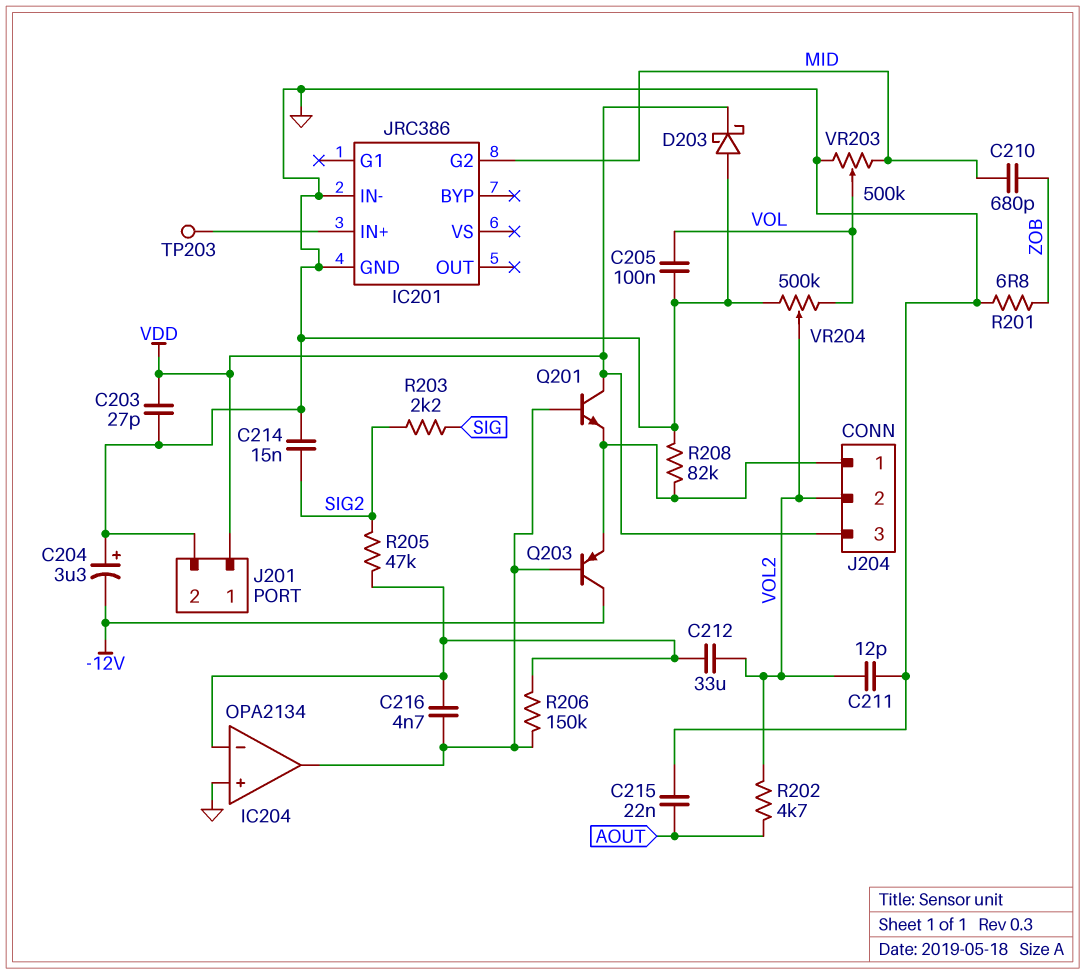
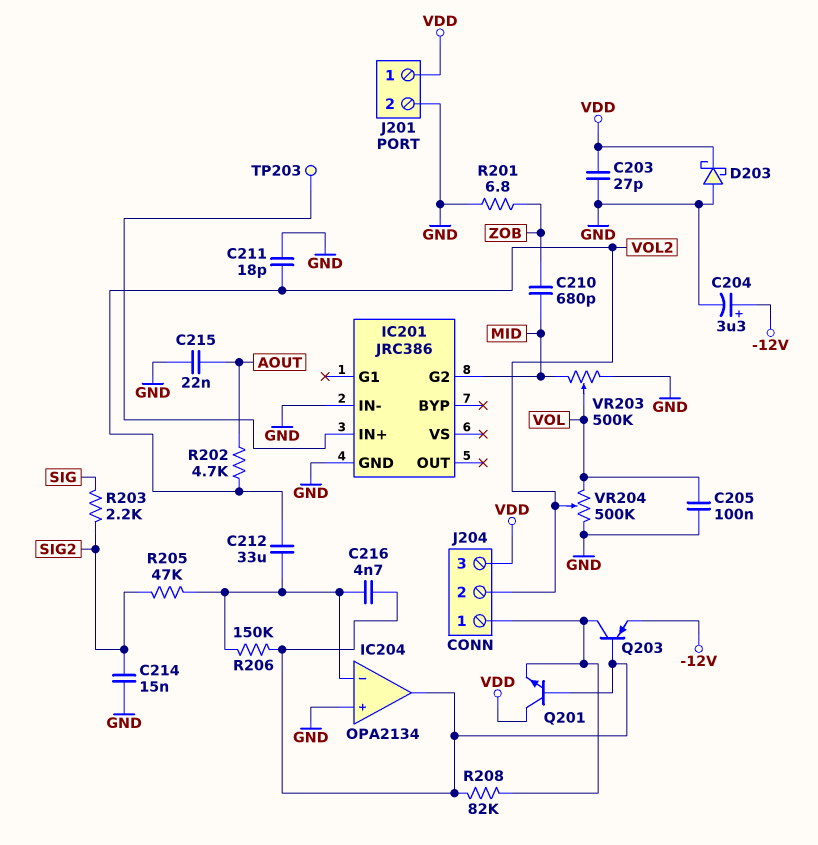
C204: 3.3uF (plus GND, minus -12V) -> 3.3uF (plus -12V, minus GND)
C211: 12pF (GND, VOL2) -> 18pF (GND, VOL2)
Q203: PNP (B IC204/out, C -12V, E J204/1) -> PNP (B IC204/out, C J204/1, E -12V)
R208: 82k (GND, J204/1) -> 82k (IC204/out, J204/1)

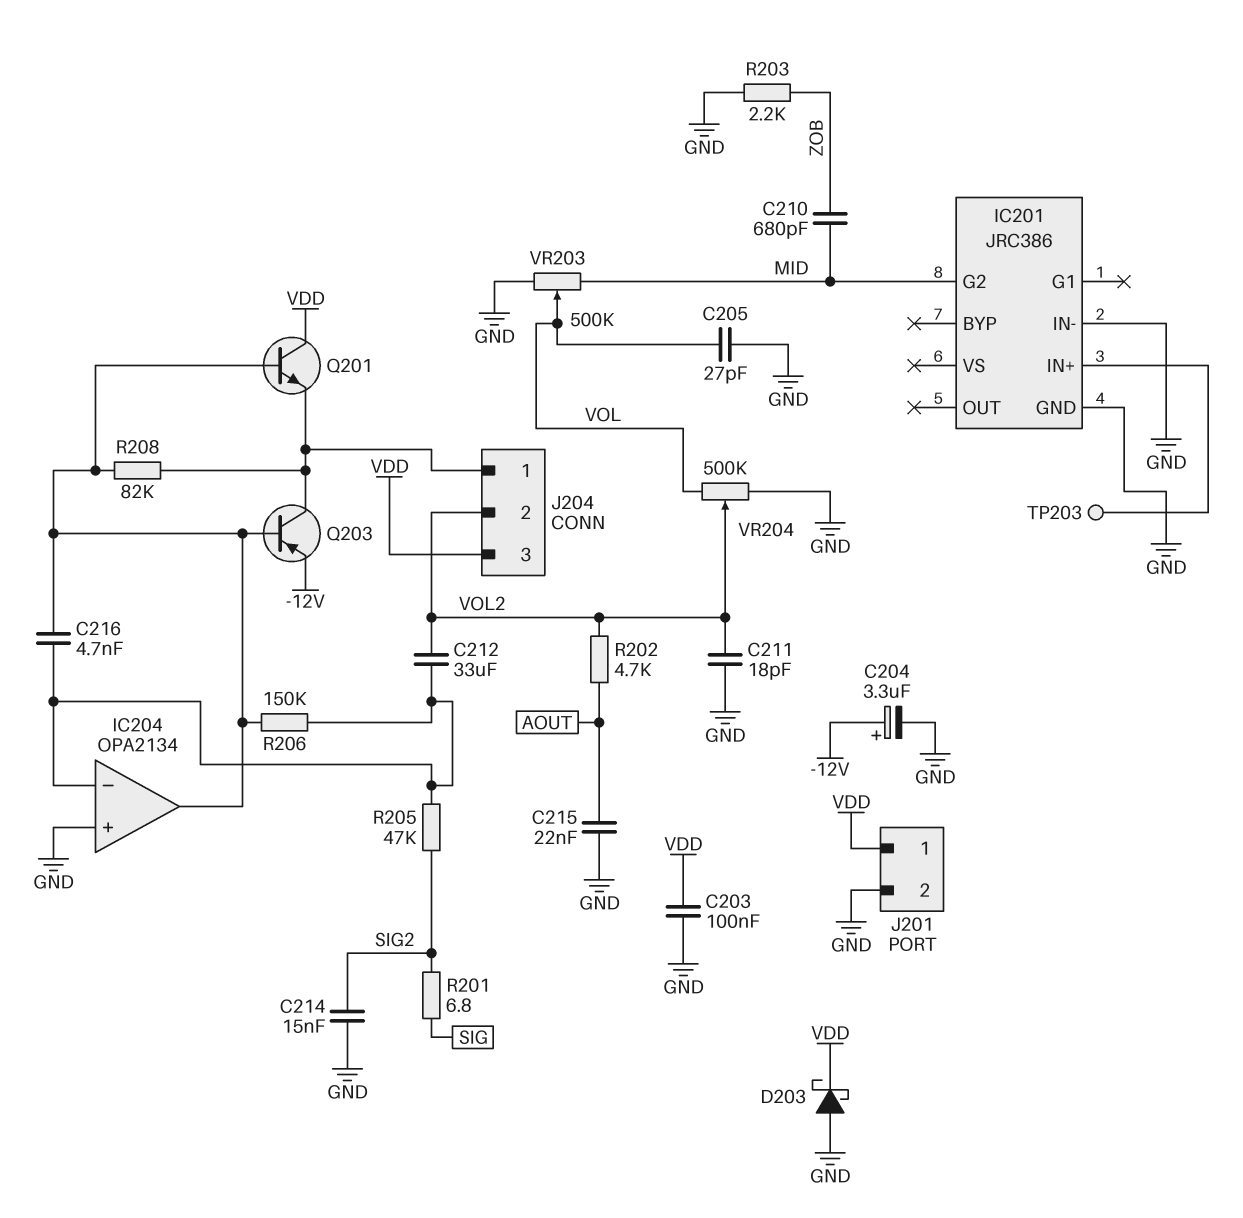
C203: 27pF (GND, VDD) -> 100nF (GND, VDD)
C205: 100nF (GND, VOL) -> 27pF (GND, VOL)
R201: 6.8 (GND, ZOB) -> 6.8 (SIG, SIG2)
R203: 2.2k (SIG, SIG2) -> 2.2k (GND, ZOB)

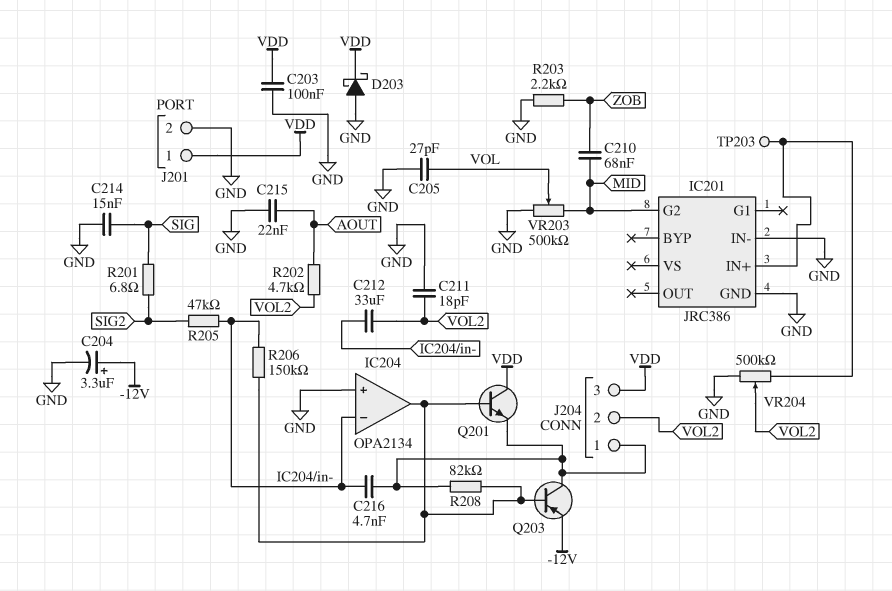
C210: 680pF (MID, ZOB) -> 68nF (MID, ZOB)
C214: 15nF (GND, SIG2) -> 15nF (GND, SIG)
C216: 4.7nF (IC204/in-, IC204/out) -> 4.7nF (IC204/in-, J204/1)
VR204: 500k (GND, VOL, wiper VOL2) -> 500k (GND, IC201/IN+, wiper VOL2)

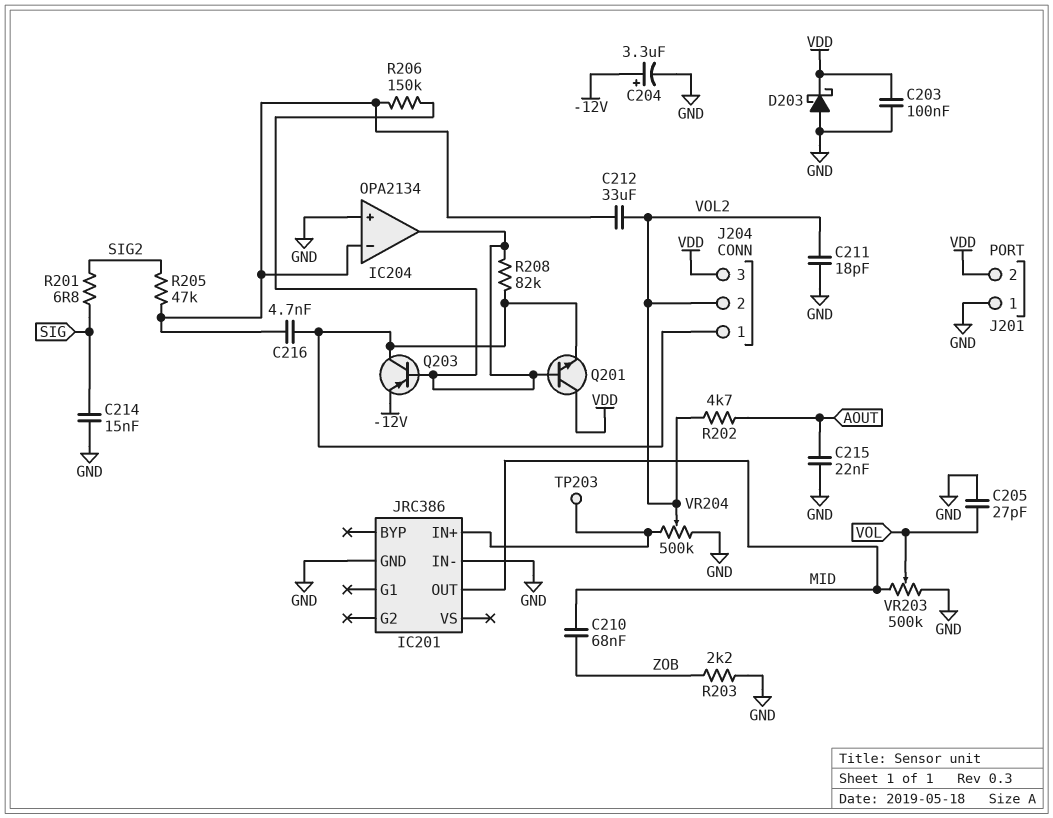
IC201 pin G2: MID -> none
IC201 pin OUT: none -> MID
J201 pin 1: VDD -> GND
J201 pin 2: GND -> VDD

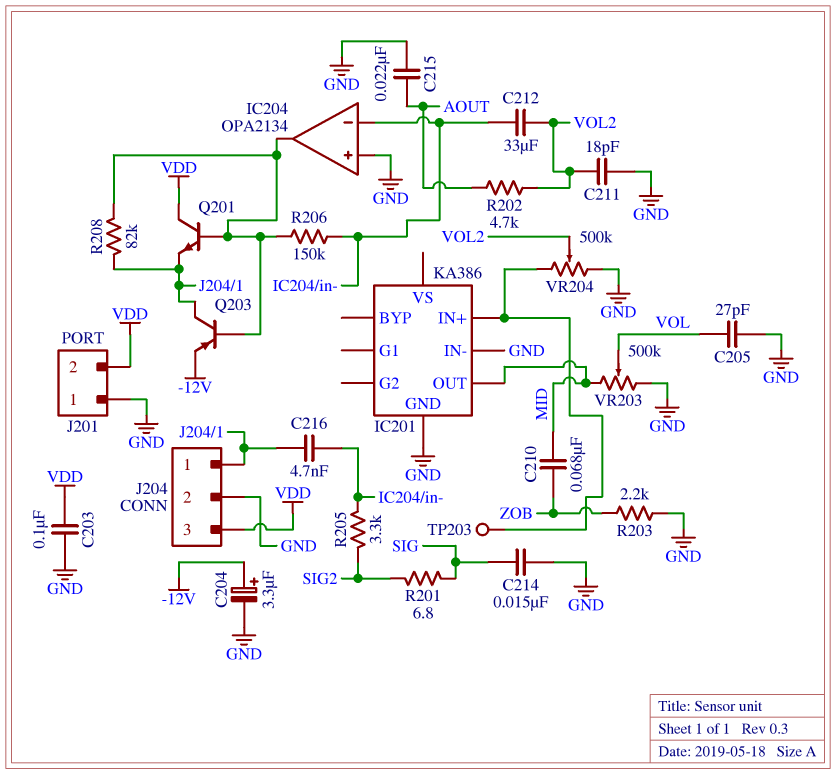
D203: schottky (A GND, K VDD) -> none
IC201: JRC386 -> KA386
J204 pin 2: VOL2 -> GND
R205: 47k (IC204/in-, SIG2) -> 3.3k (IC204/in-, SIG2)

